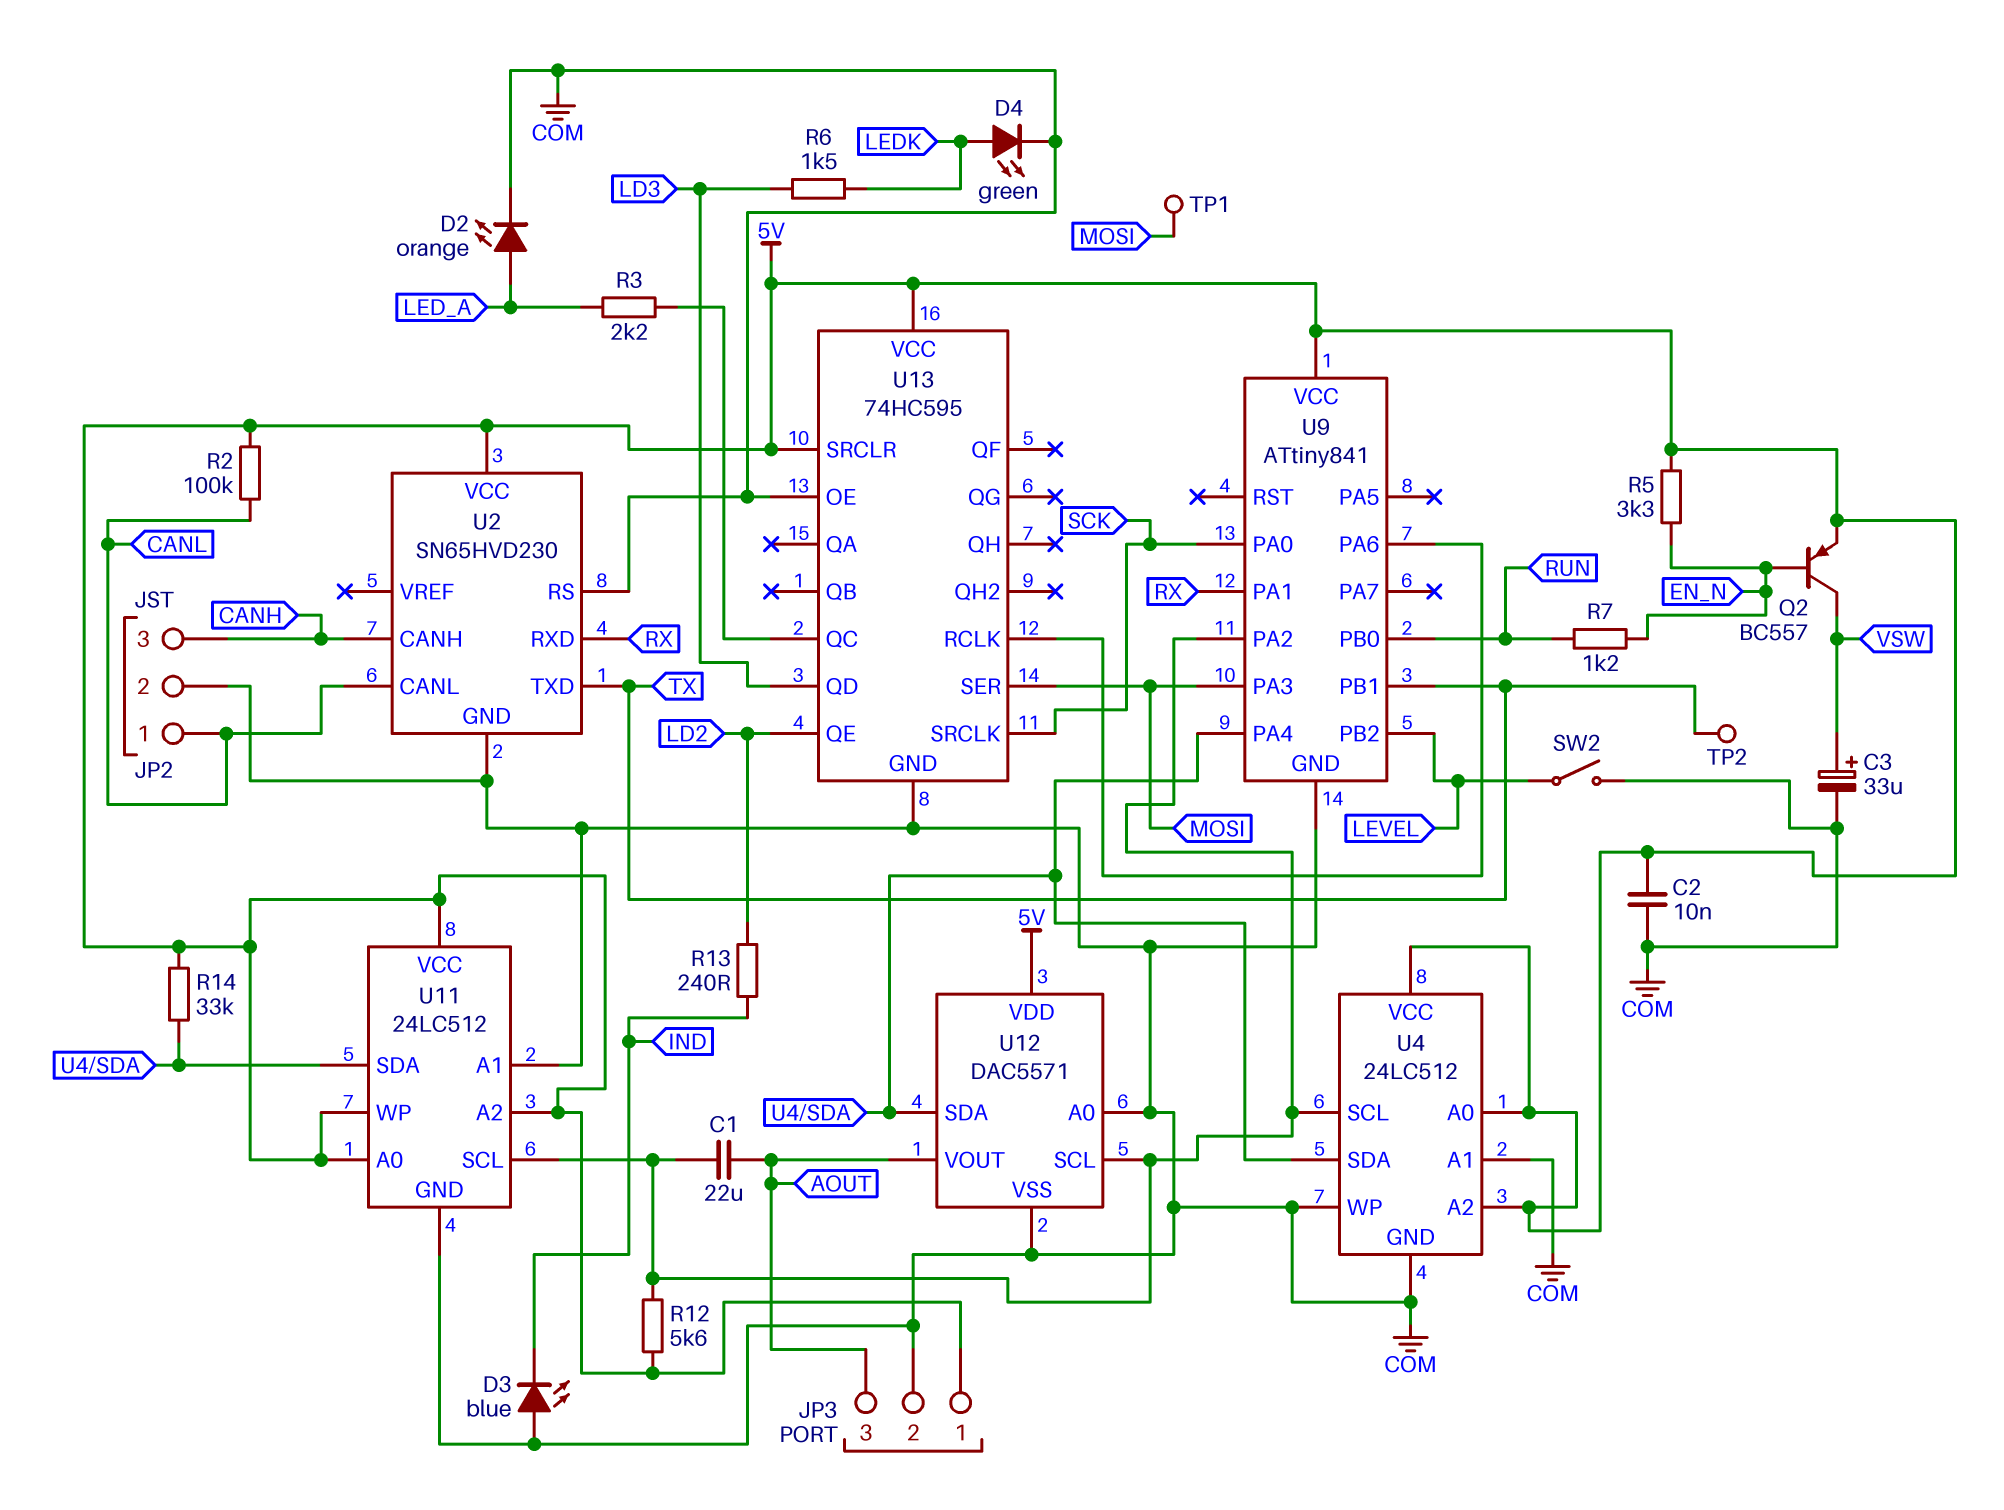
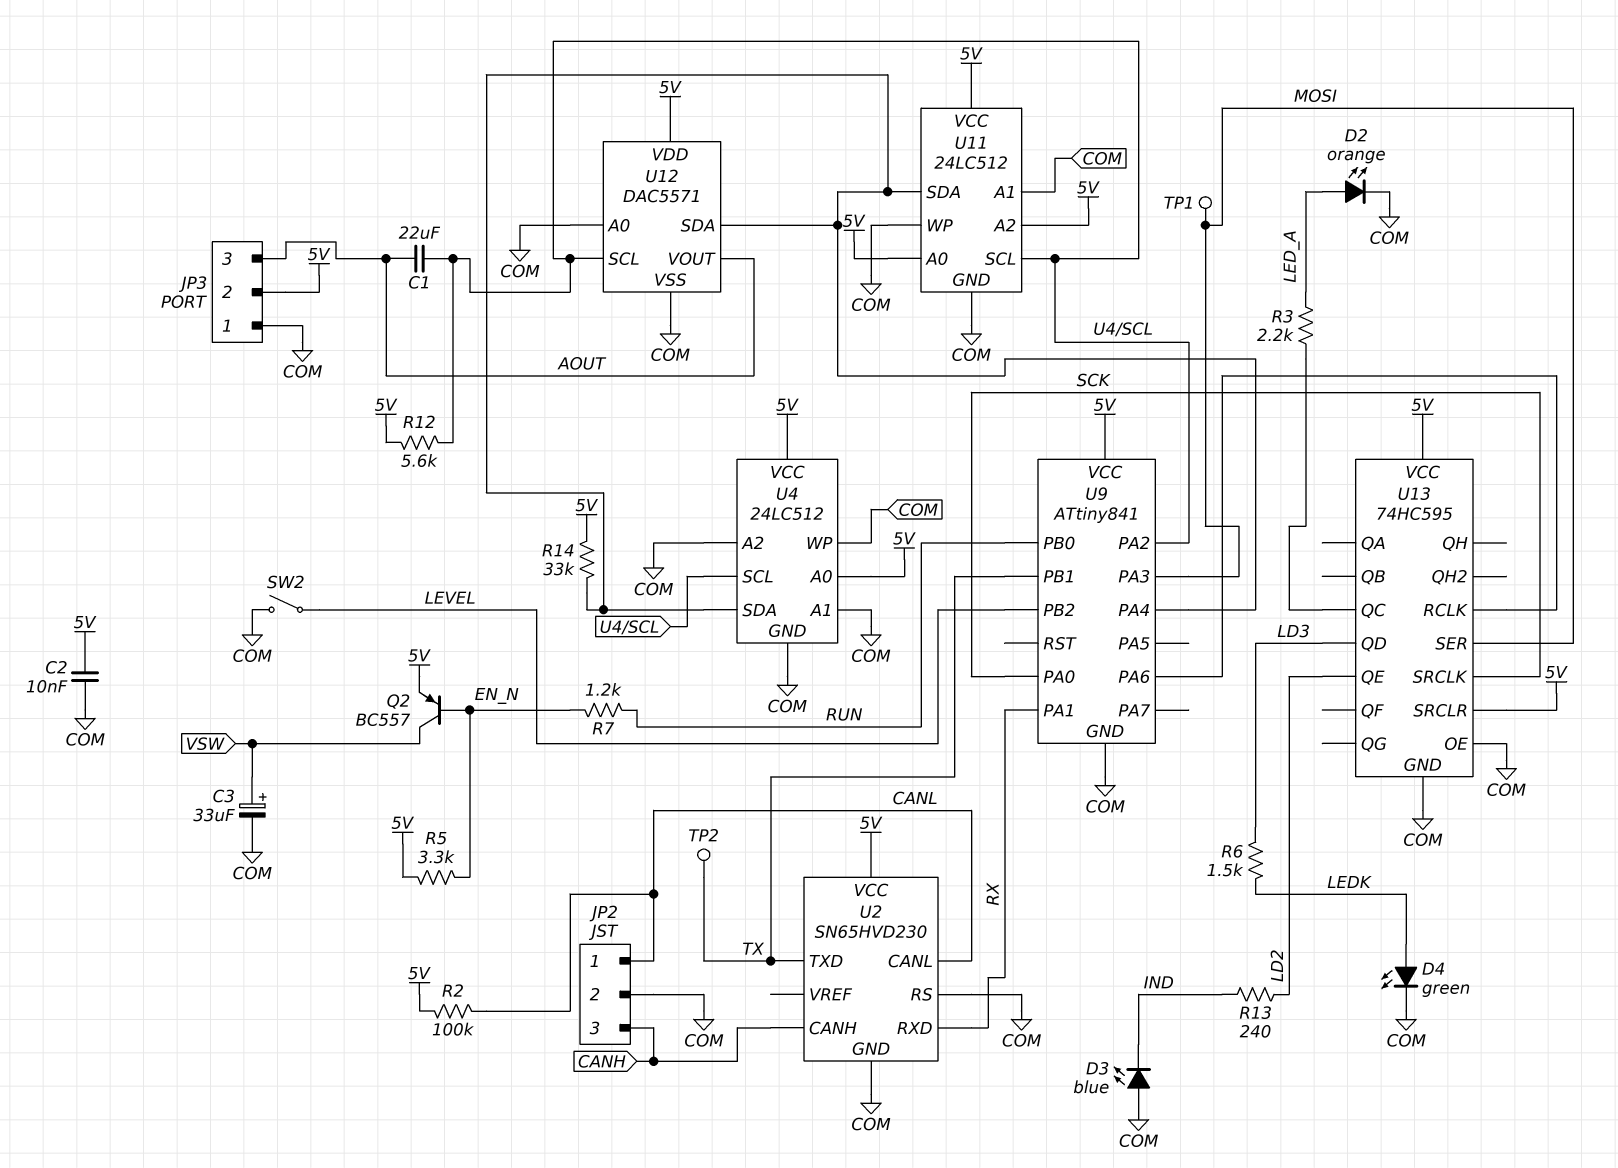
JP3 pin 1: 5V -> COM
JP3 pin 2: COM -> 5V
U4 pin A2: 5V -> COM
U11 pin WP: 5V -> COM

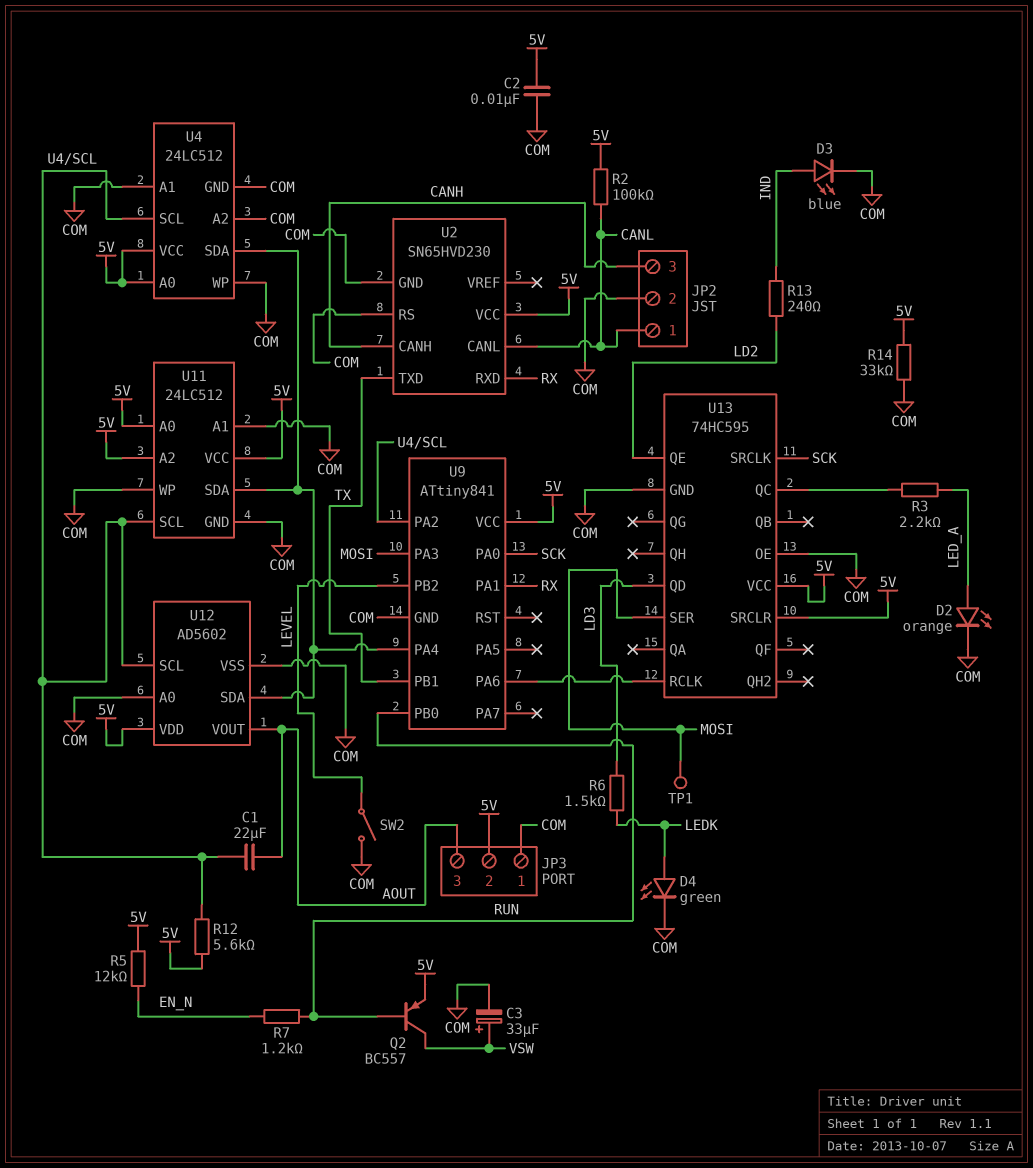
D3: LED blue (A COM, K IND) -> LED blue (A IND, K COM)
Q2: PNP BC557 (B EN_N, C VSW, E 5V) -> PNP BC557 (B RUN, C VSW, E 5V)
R5: 3.3k (5V, EN_N) -> 12k (5V, EN_N)
R14: 33k (5V, U4/SDA) -> 33k (5V, COM)
TP2: test point (TX) -> none
U12: DAC5571 -> AD5602

